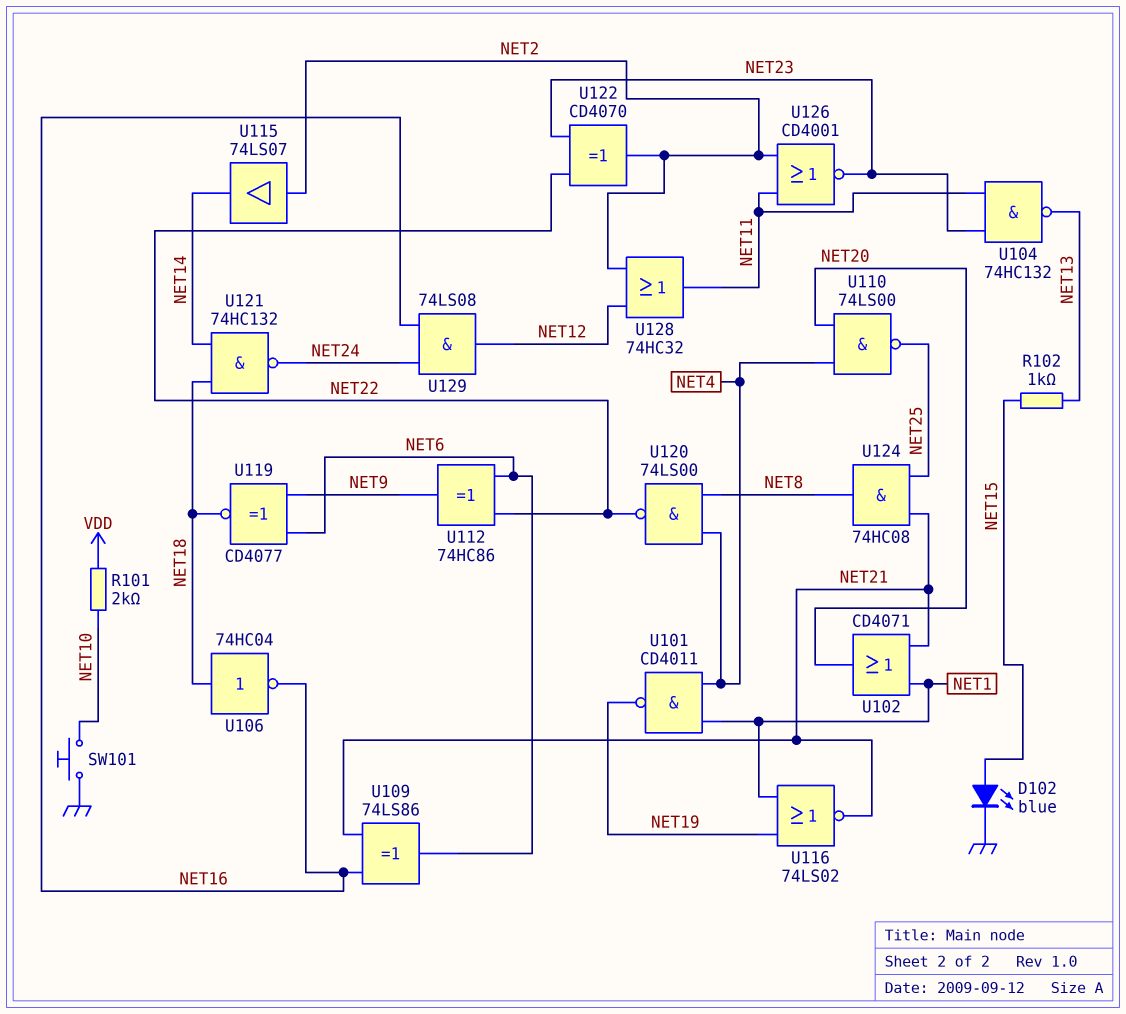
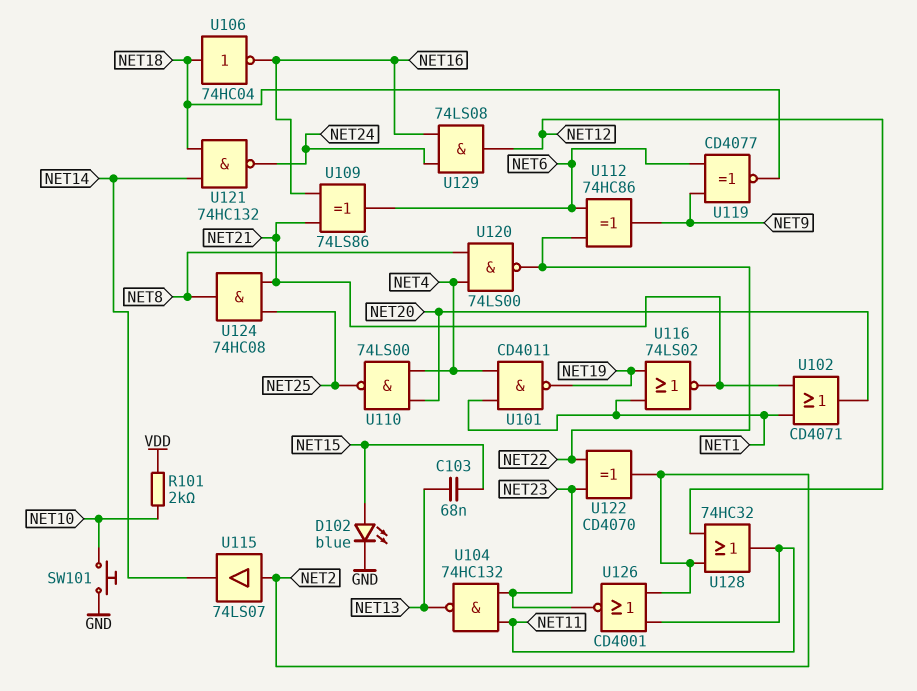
C103: none -> 68nF (NET13, NET15)
R102: 1k (NET13, NET15) -> none

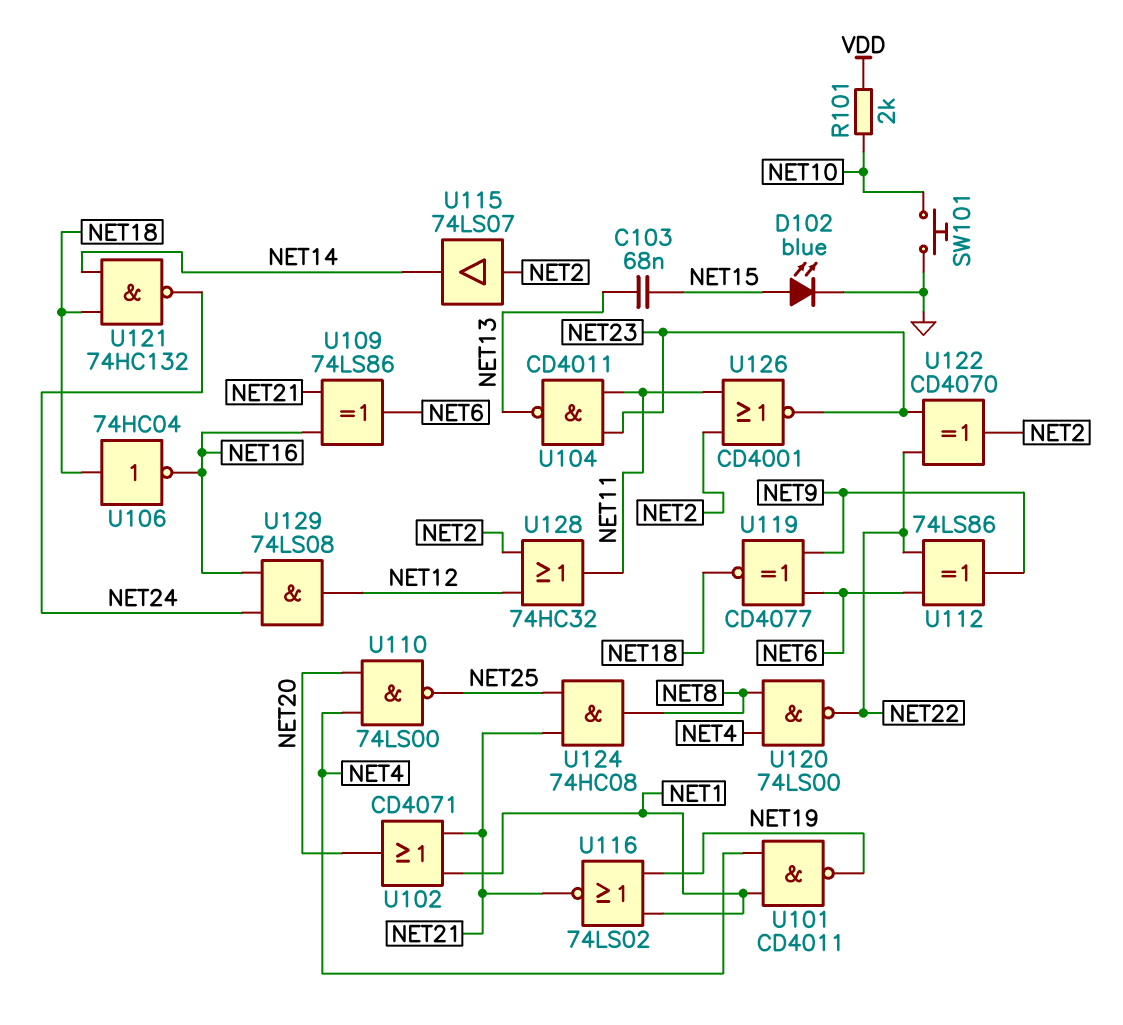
U104: NAND 74HC132 (in NET11, in NET23, out NET13) -> NAND CD4011 (in NET11, in NET23, out NET13)
U112: XOR 74HC86 (in NET6, in NET22, out NET9) -> XOR 74LS86 (in NET6, in NET22, out NET9)

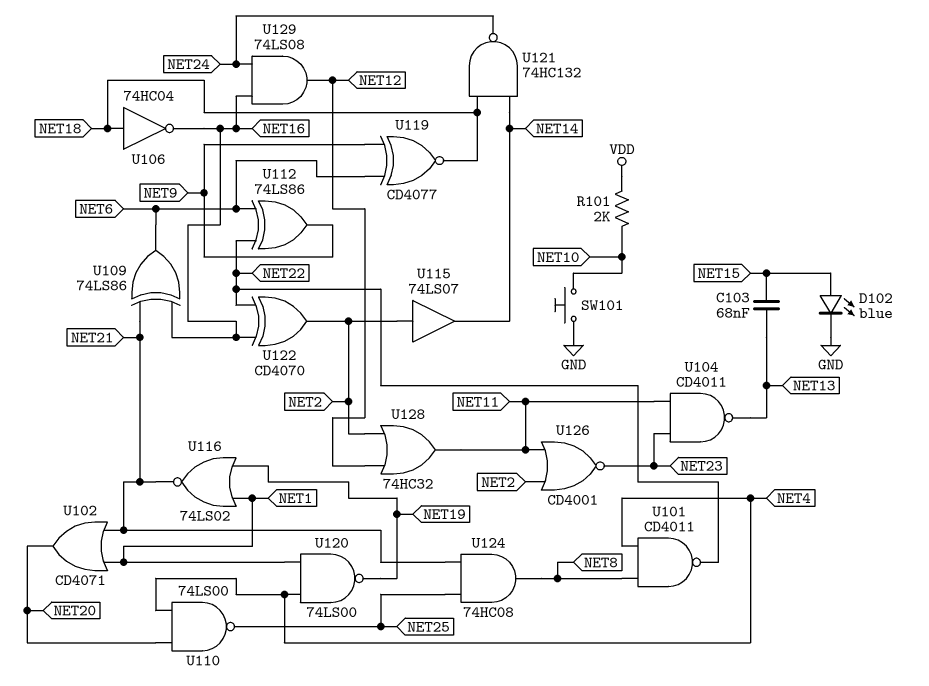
U101: NAND CD4011 (in NET1, in NET4, out NET19) -> NAND CD4011 (in NET4, in NET8, out NET22)
U120: NAND 74LS00 (in NET4, in NET8, out NET22) -> NAND 74LS00 (in NET1, in NET4, out NET19)
U122: XOR CD4070 (in NET22, in NET23, out NET2) -> XOR CD4070 (in NET16, in NET22, out NET2)

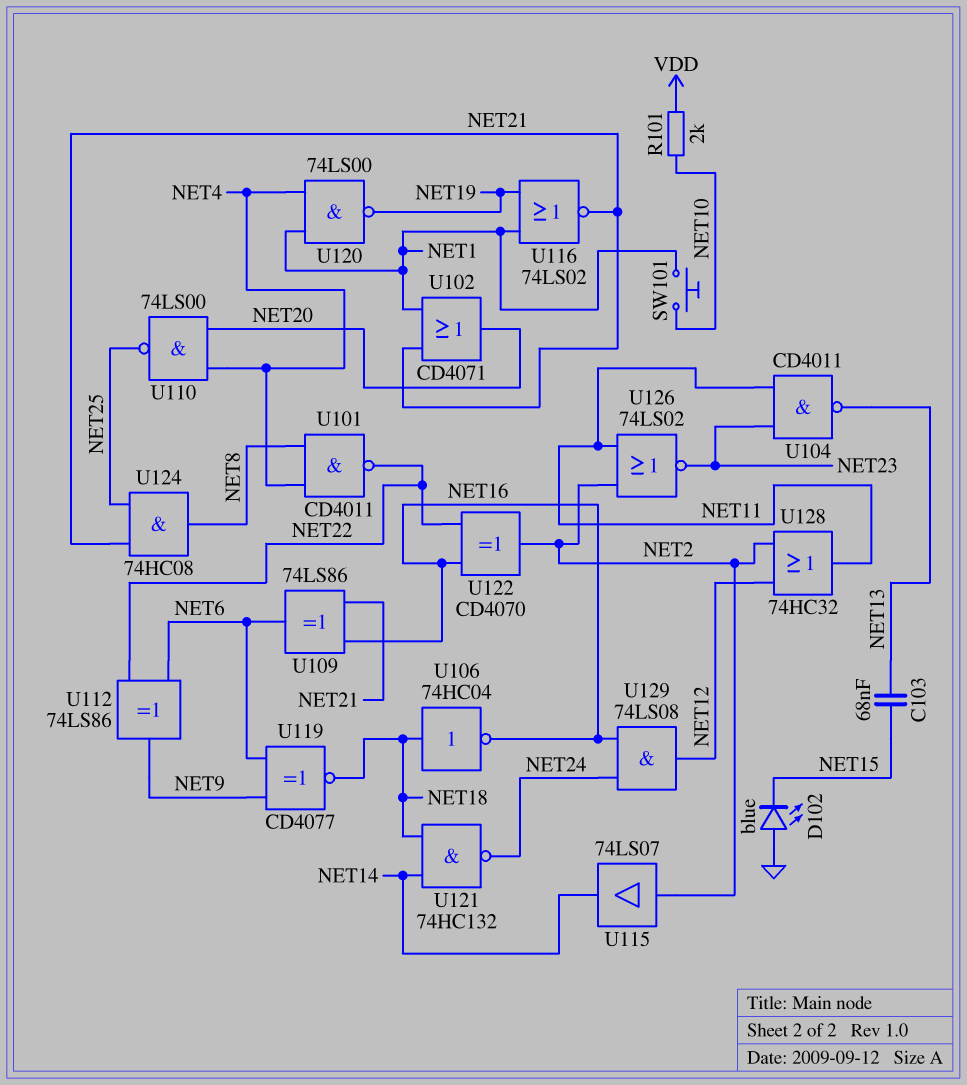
D102: LED blue (A NET15, K GND) -> LED blue (A GND, K NET15)
SW101: button (GND, NET10) -> button (NET1, NET10)
U126: NOR CD4001 (in NET2, in NET11, out NET23) -> NOR 74LS02 (in NET2, in NET11, out NET23)

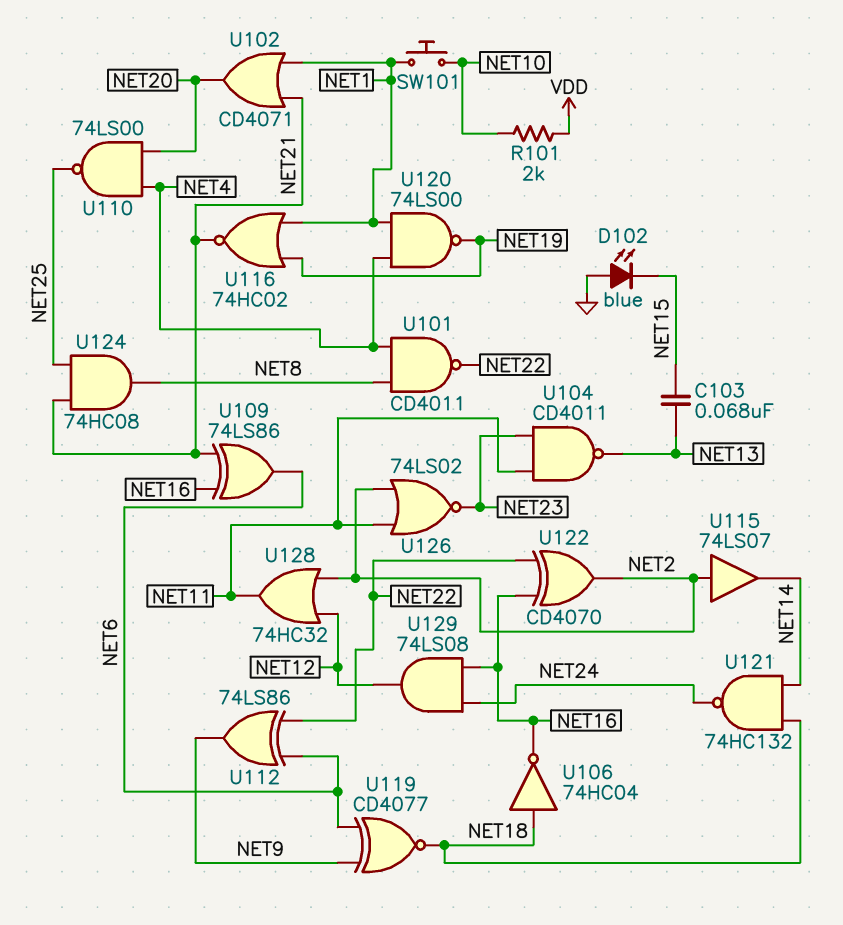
U116: NOR 74LS02 (in NET1, in NET19, out NET21) -> NOR 74HC02 (in NET1, in NET19, out NET21)

